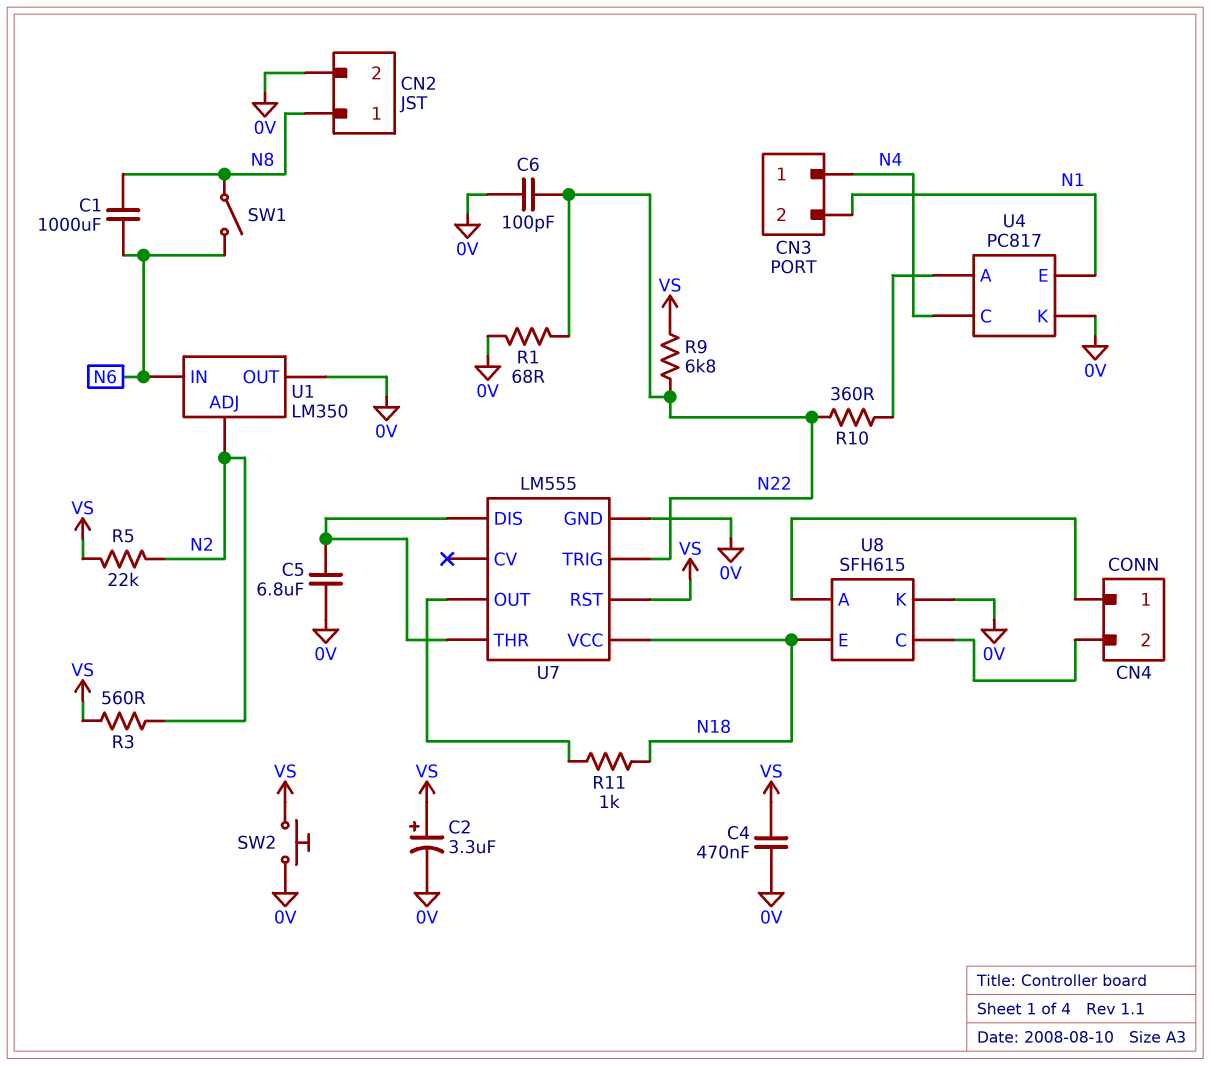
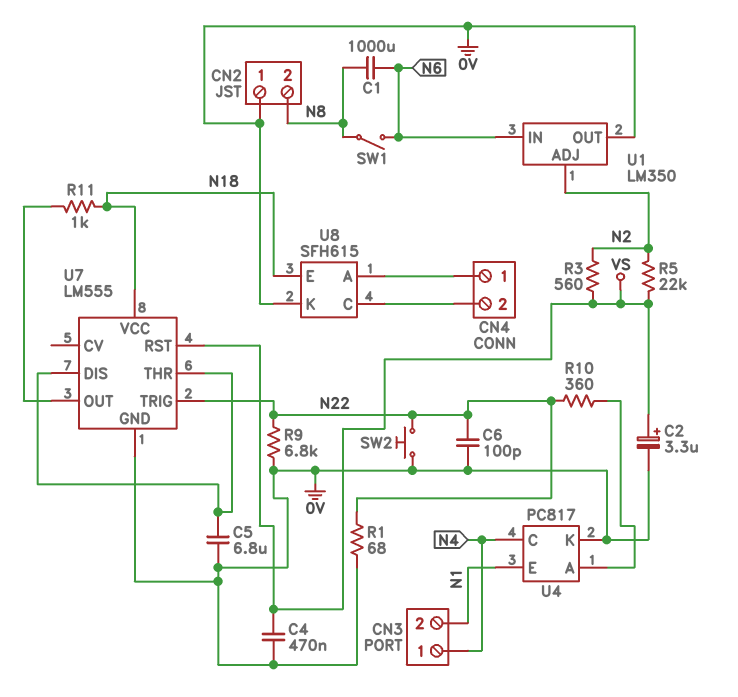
CN2 pin 1: N8 -> 0V
CN2 pin 2: 0V -> N8
R9: 6.8k (N22, VS) -> 6.8k (0V, N22)
SW2: button (0V, VS) -> button (0V, N22)

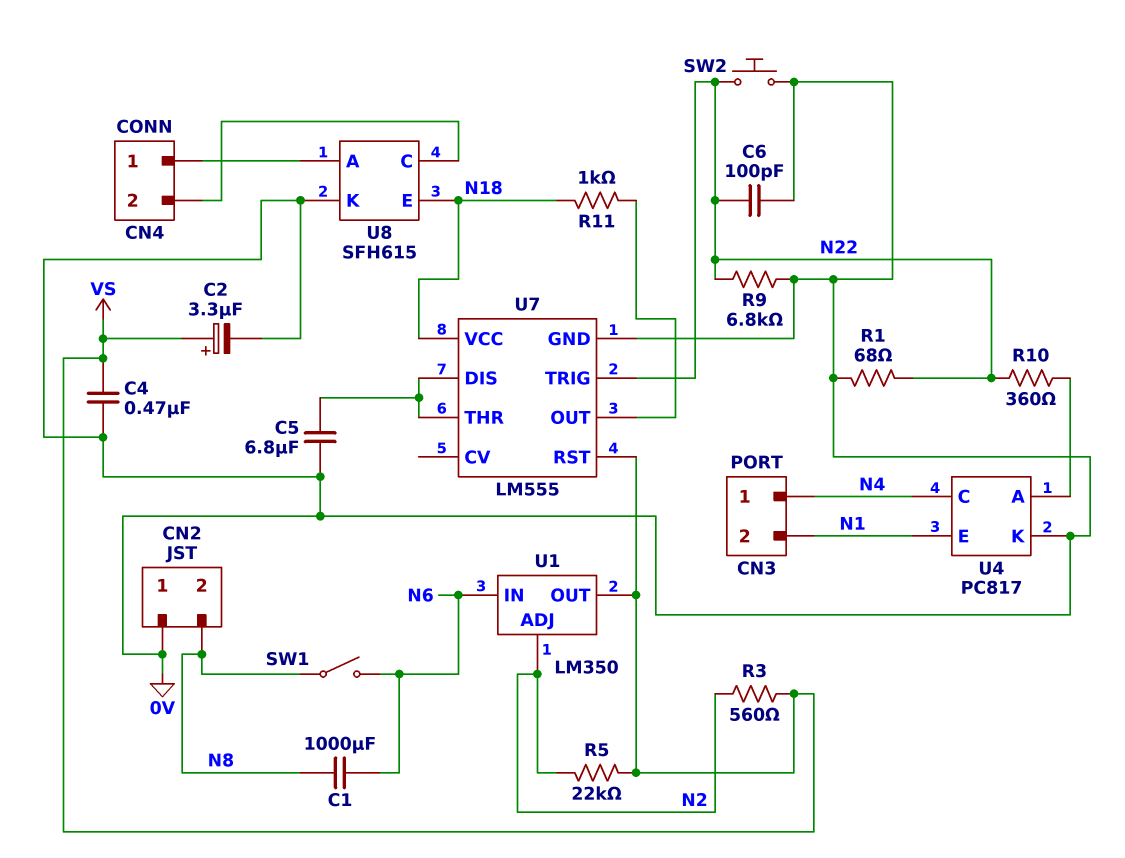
U1 pin OUT: 0V -> VS

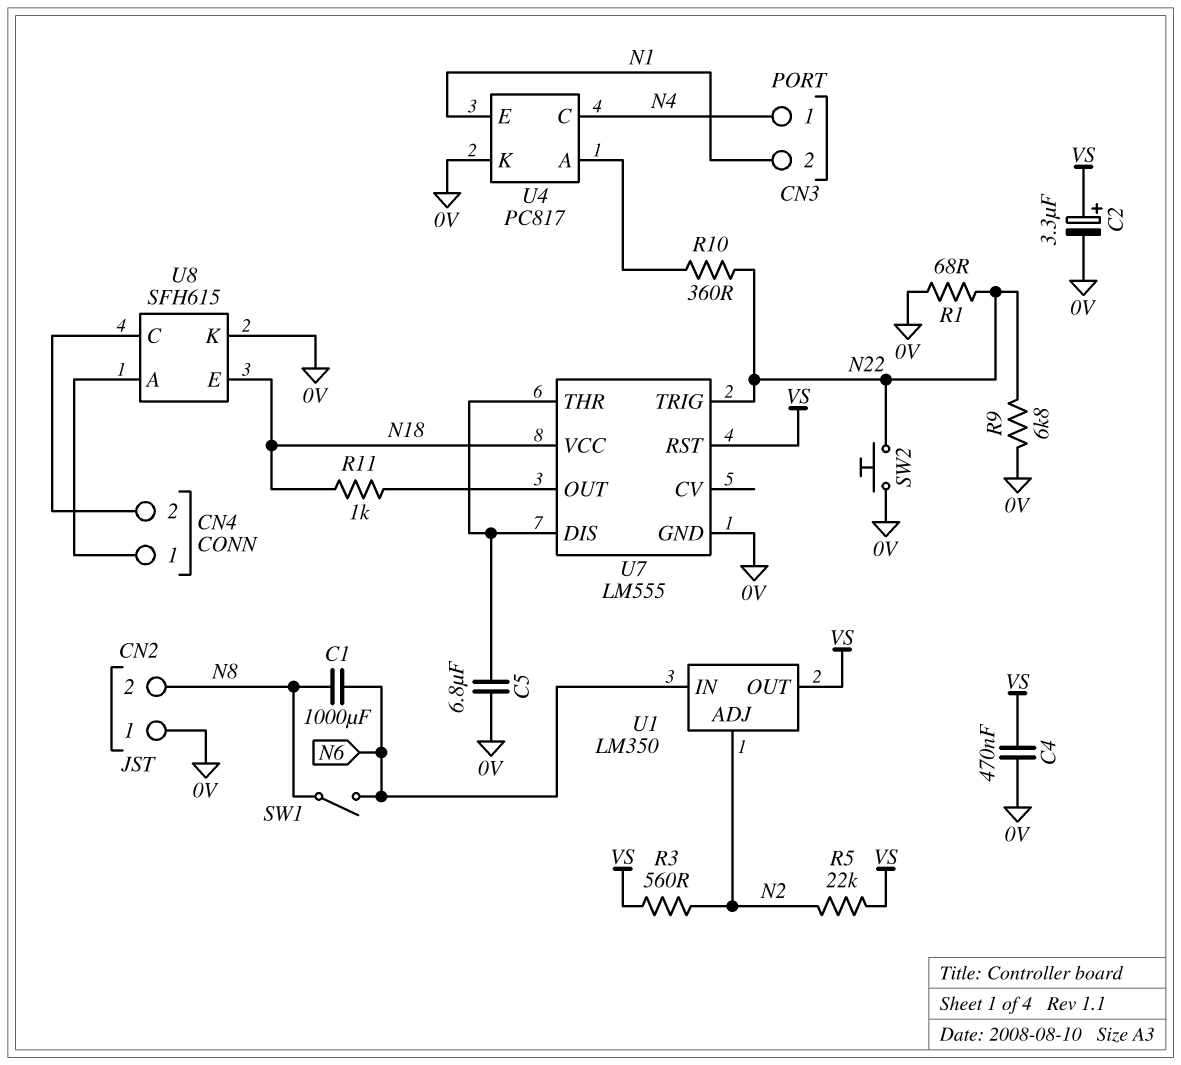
C6: 100pF (0V, N22) -> none

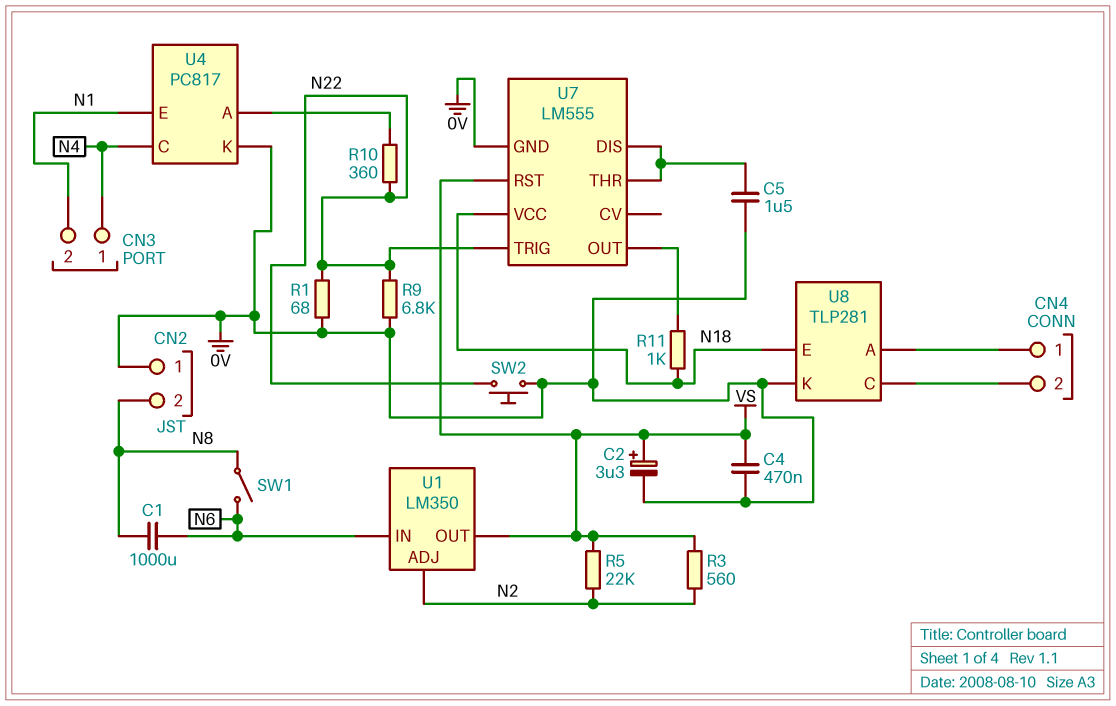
C5: 6.8uF (0V, U7/DIS) -> 1.5uF (0V, U7/DIS)
U8: SFH615 -> TLP281

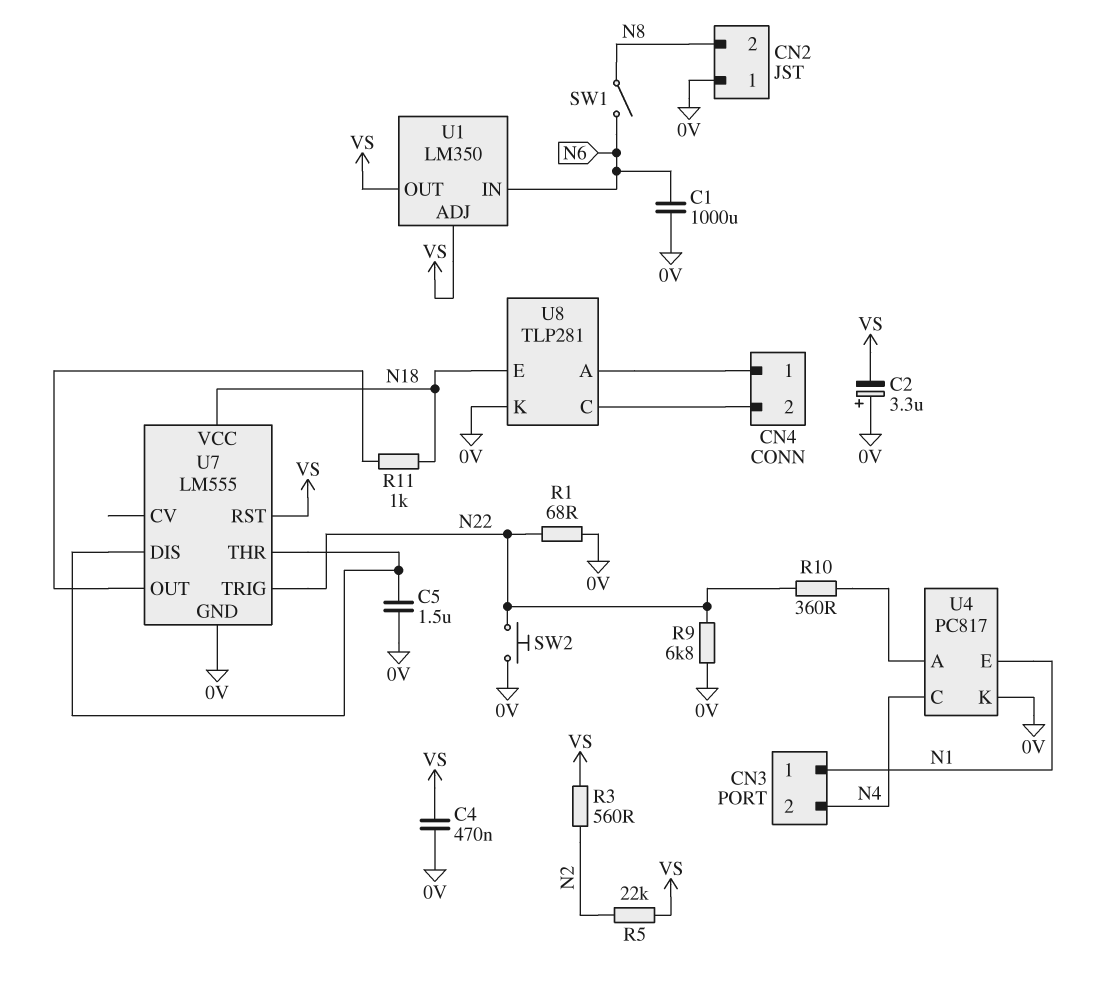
C1: 1000uF (N6, N8) -> 1000uF (0V, N6)
C2: 3.3uF (plus VS, minus 0V) -> 3.3uF (plus 0V, minus VS)
CN3 pin 1: N4 -> N1
CN3 pin 2: N1 -> N4
U1 pin ADJ: N2 -> VS

